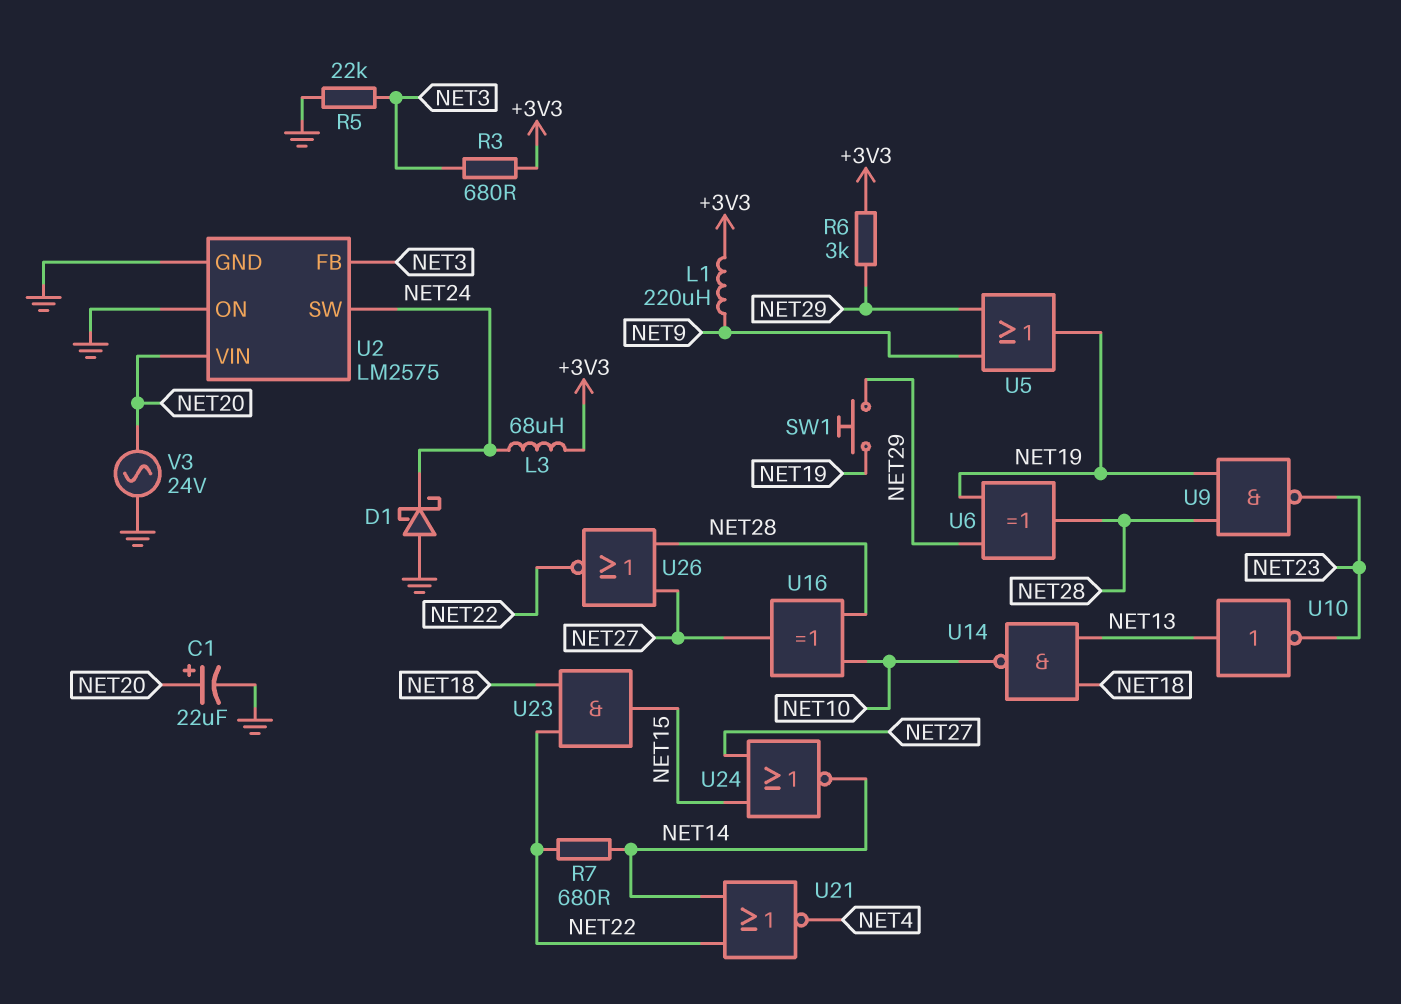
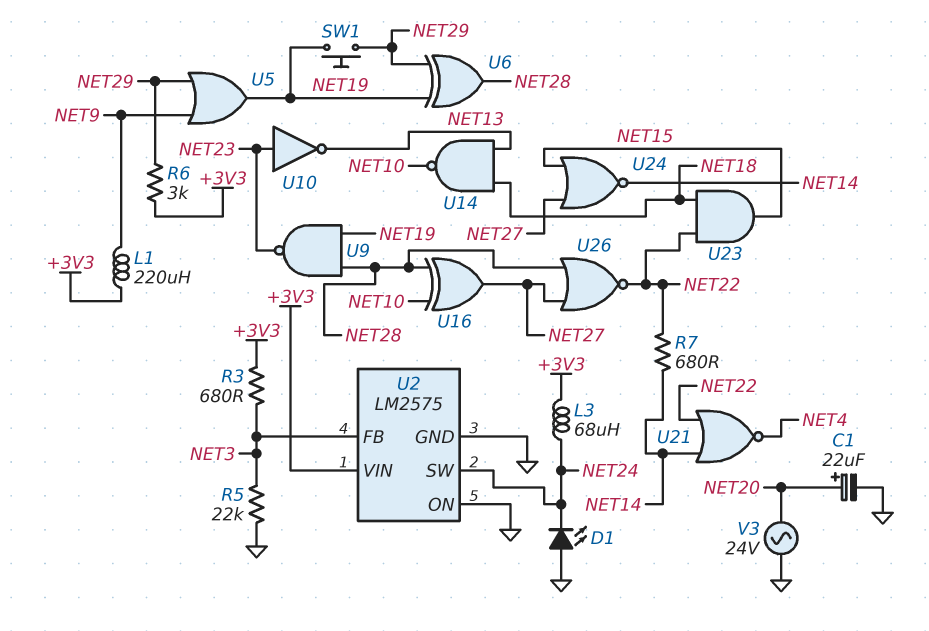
D1: schottky (A GND, K NET24) -> LED (A GND, K NET24)
U2 pin VIN: NET20 -> +3V3
U10: NOT (in NET13, out NET23) -> NOT (in NET23, out NET13)

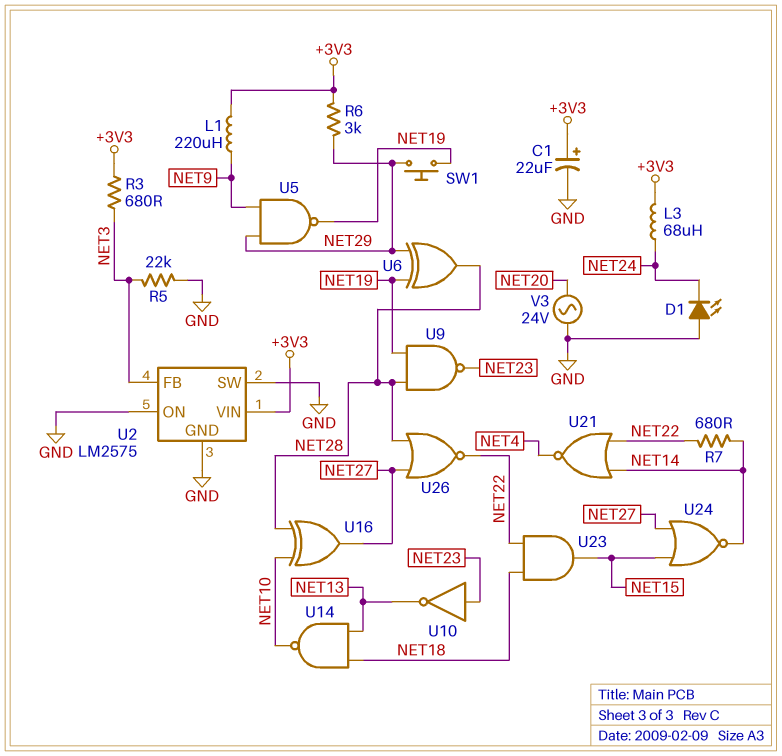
C1: 22uF (plus NET20, minus GND) -> 22uF (plus +3V3, minus GND)
U2 pin SW: NET24 -> GND
U5: OR (in NET9, in NET29, out NET19) -> NAND (in NET9, in NET29, out NET19)

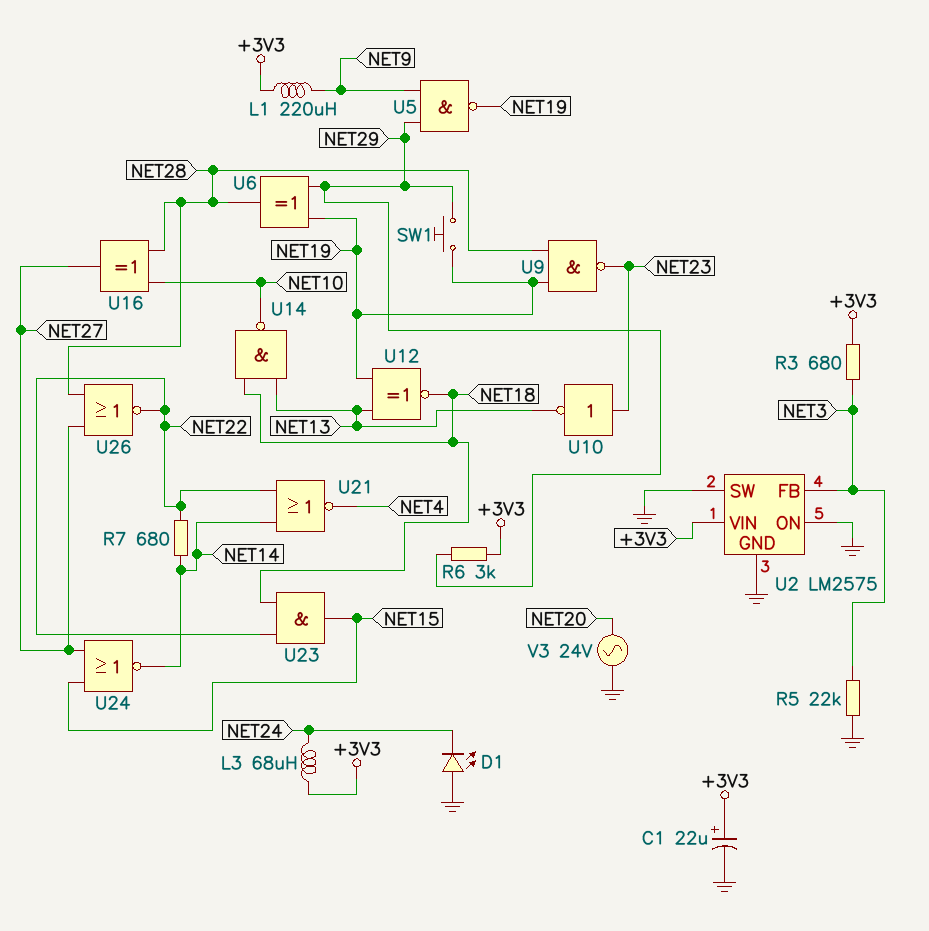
U12: none -> XNOR (in NET13, in NET19, out NET18)

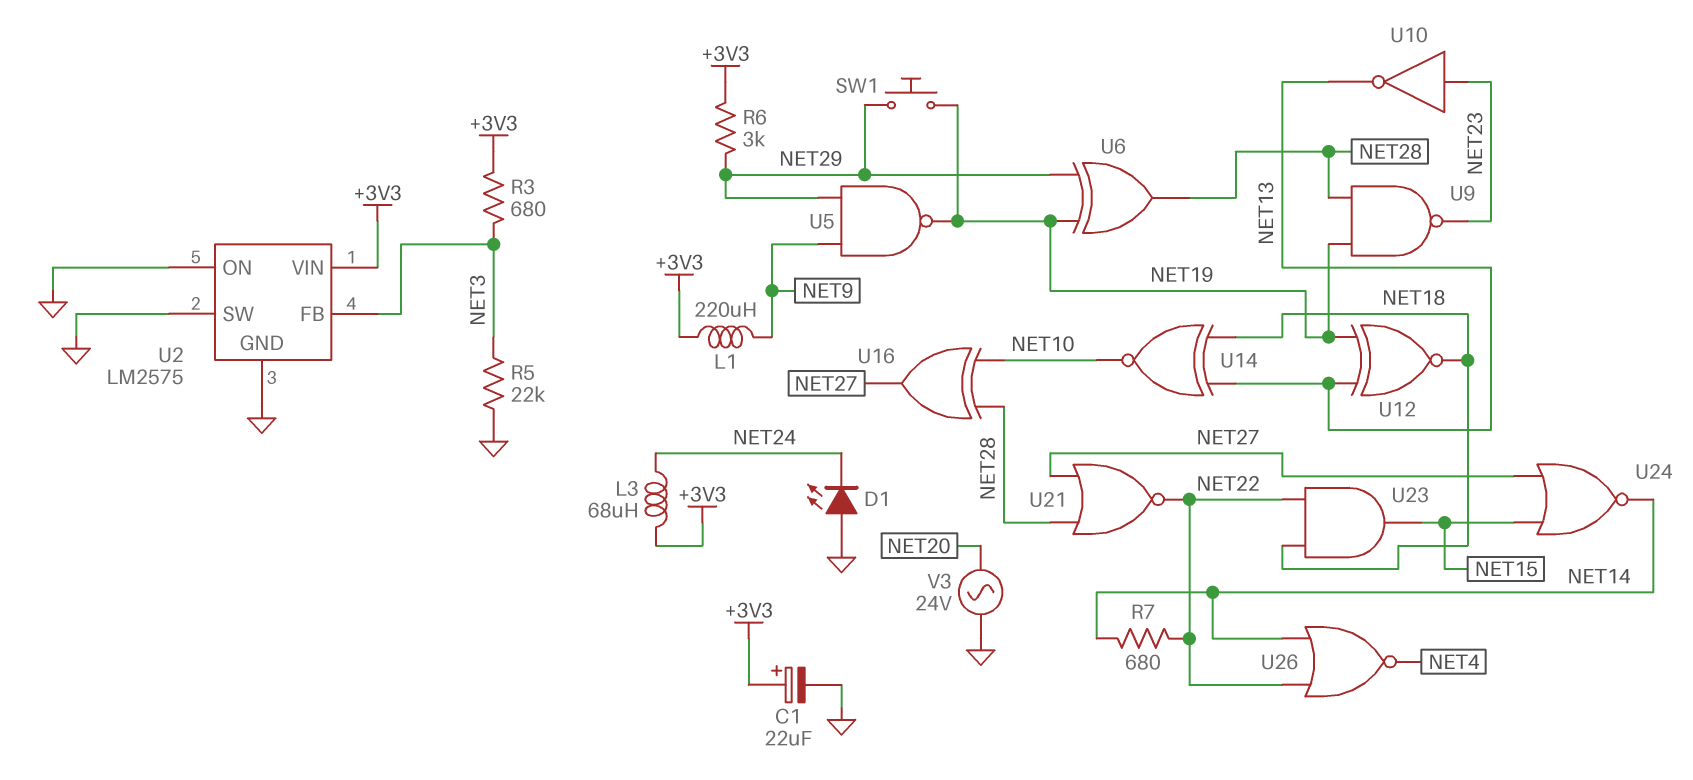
U14: NAND (in NET13, in NET18, out NET10) -> XNOR (in NET13, in NET18, out NET10)
U21: NOR (in NET14, in NET22, out NET4) -> NOR (in NET27, in NET28, out NET22)
U26: NOR (in NET27, in NET28, out NET22) -> NOR (in NET14, in NET22, out NET4)

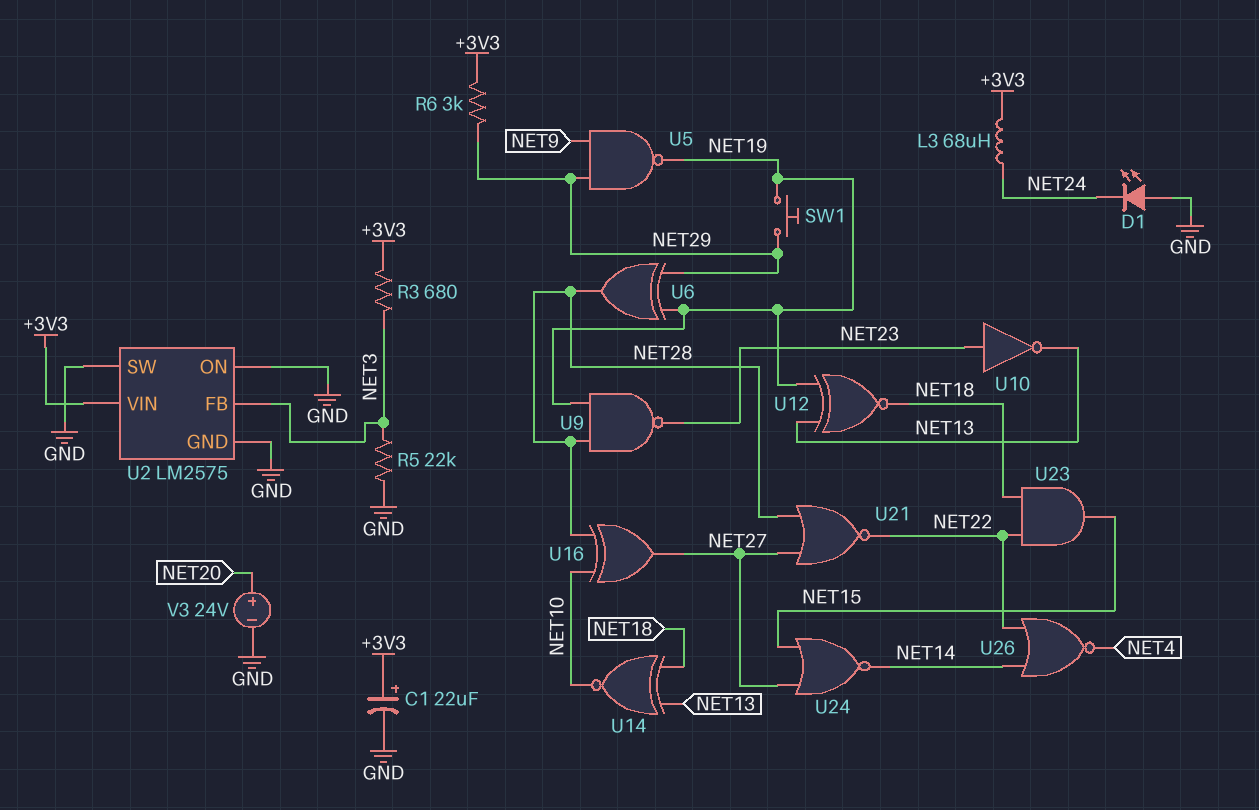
L1: 220uH (+3V3, NET9) -> none
R7: 680 (NET14, NET22) -> none
V3: AC 24V (GND, NET20) -> 24V (plus NET20, minus GND)

